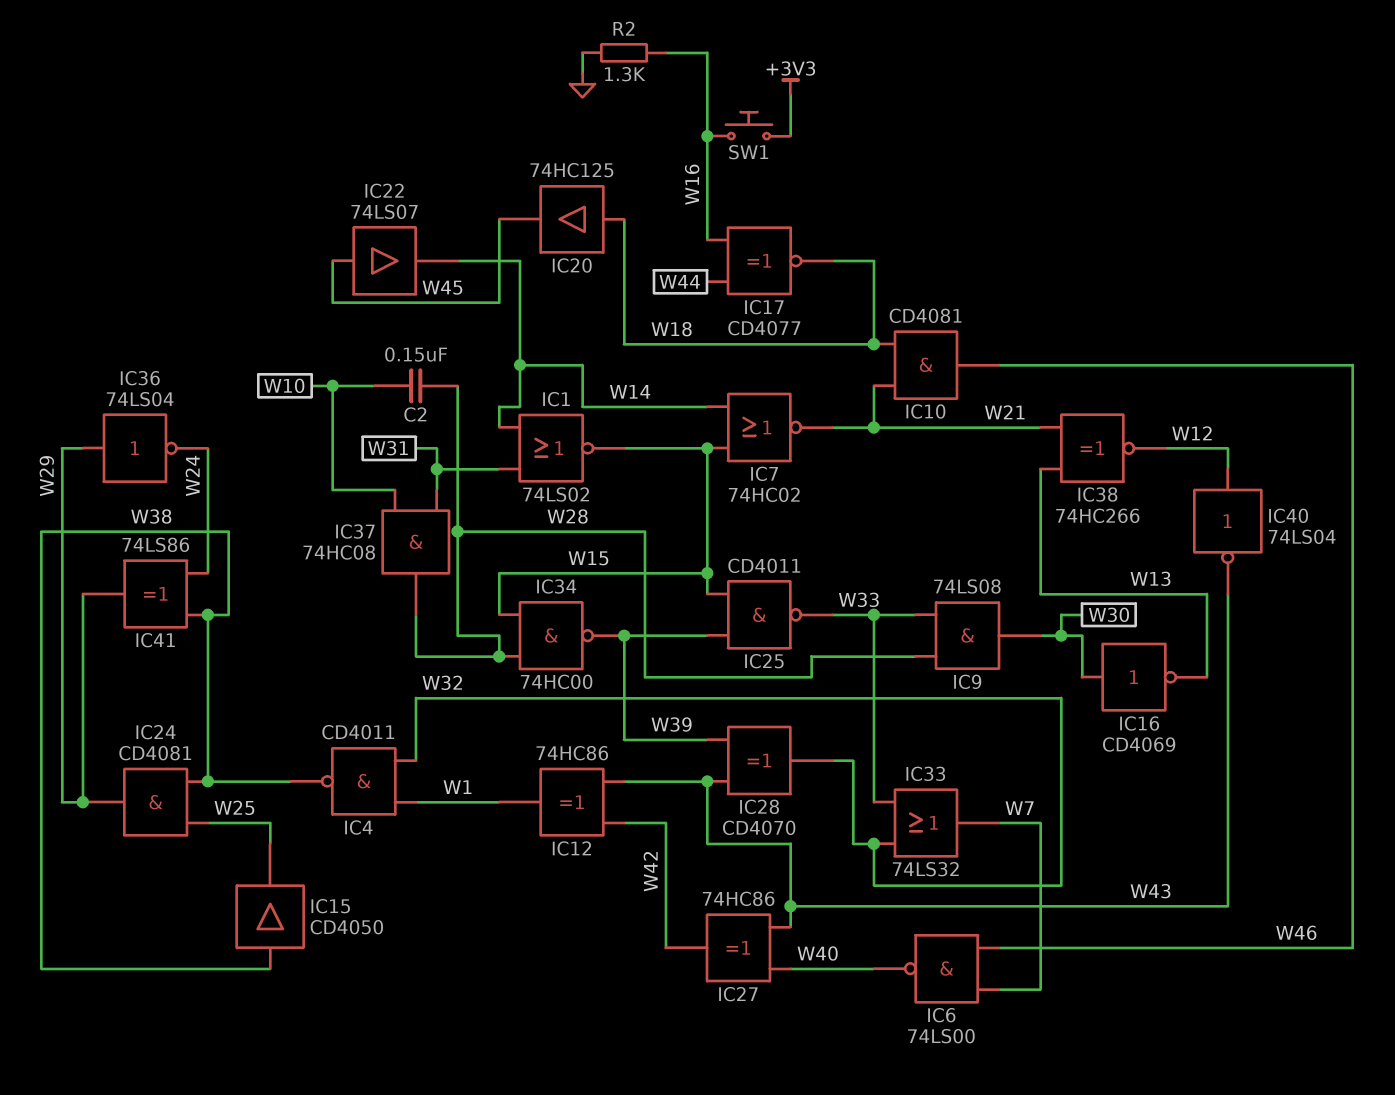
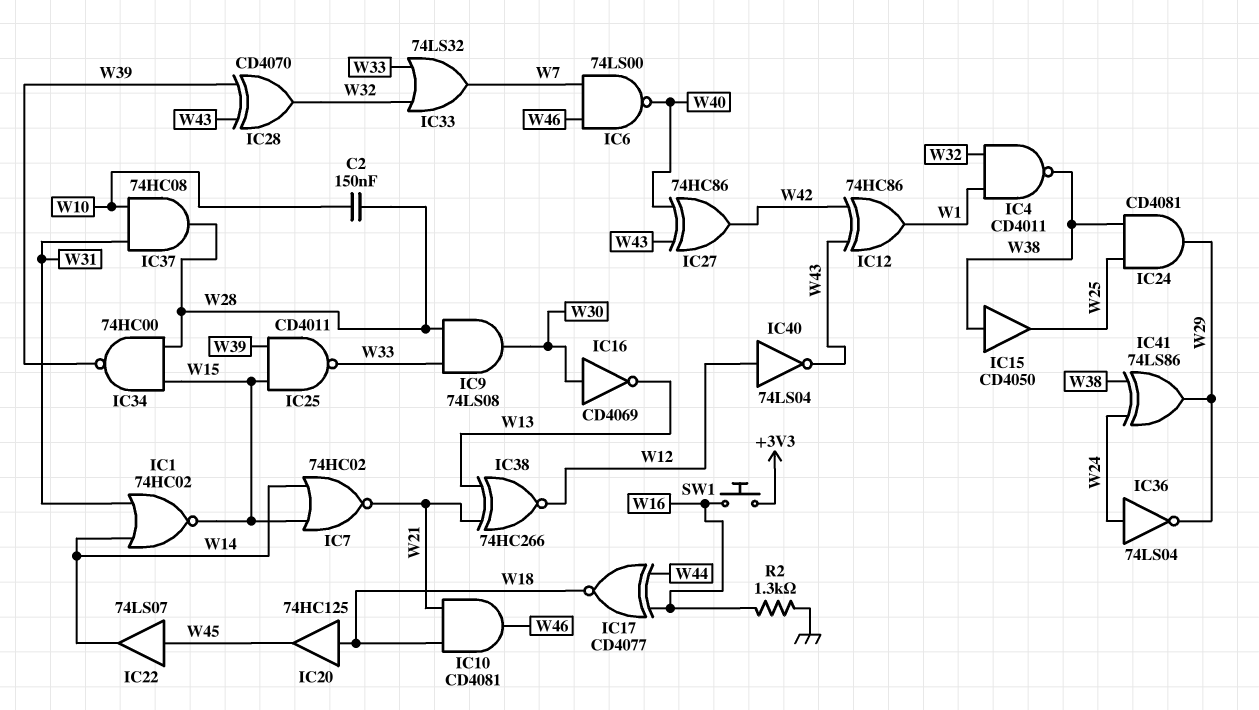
IC1: NOR 74LS02 (in W14, in W31, out W15) -> NOR 74HC02 (in W14, in W31, out W15)
IC36: NOT 74LS04 (in W29, out W24) -> NOT 74LS04 (in W24, out W29)

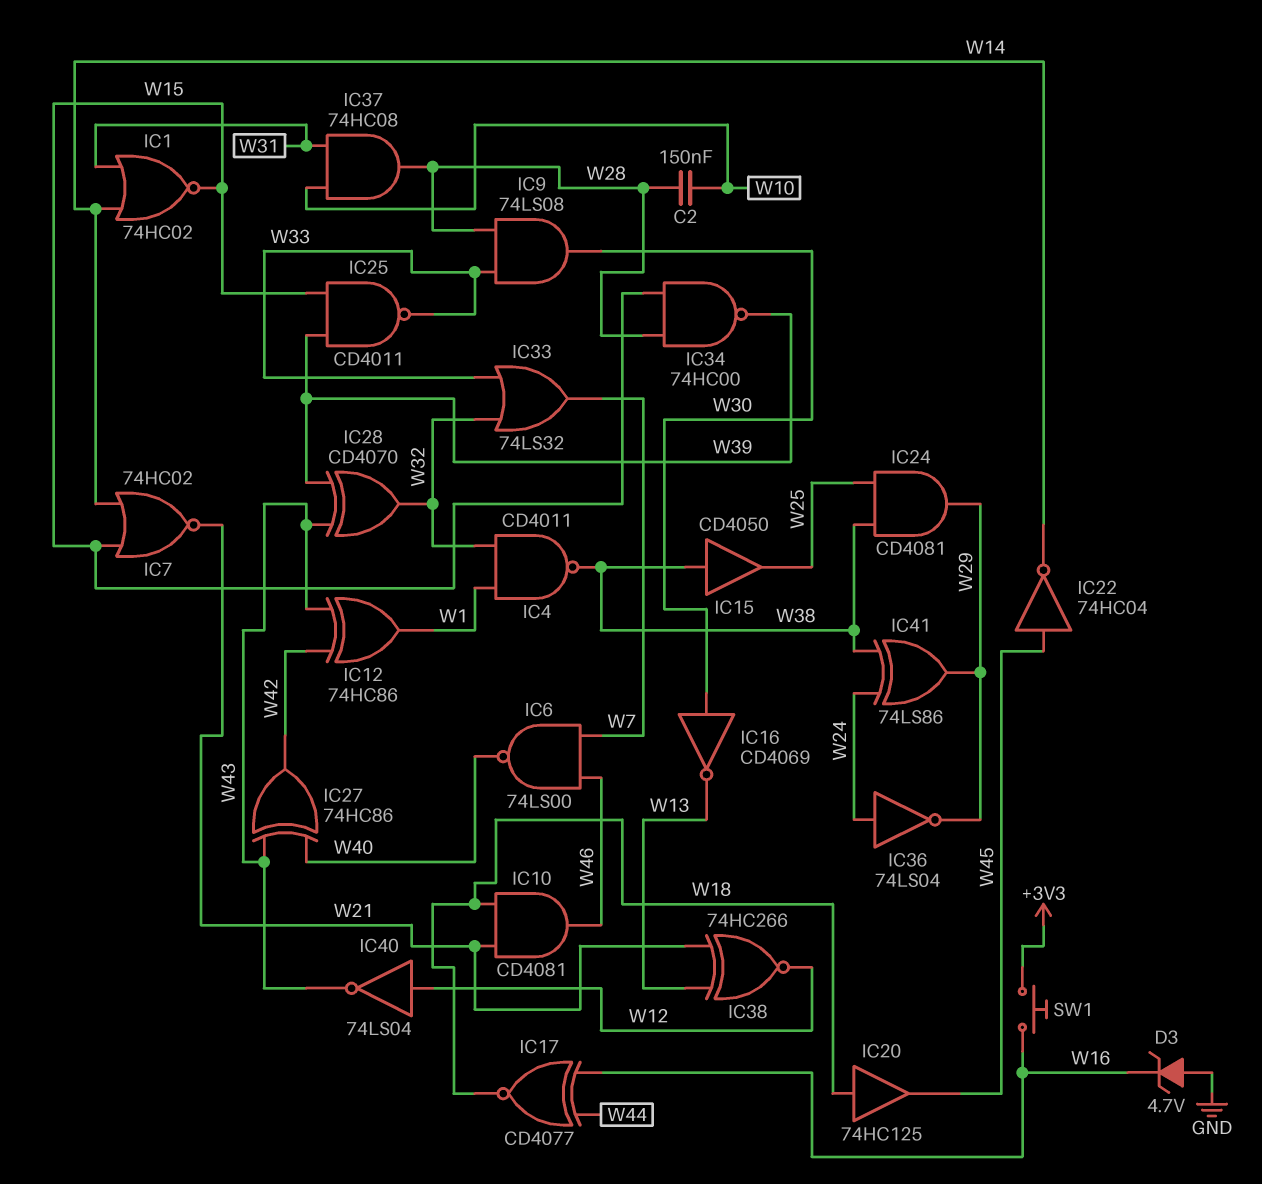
D3: none -> zener 4.7V (A GND, K W16)
IC22: buffer 74LS07 (in W45, out W14) -> NOT 74HC04 (in W45, out W14)
R2: 1.3k (GND, W16) -> none

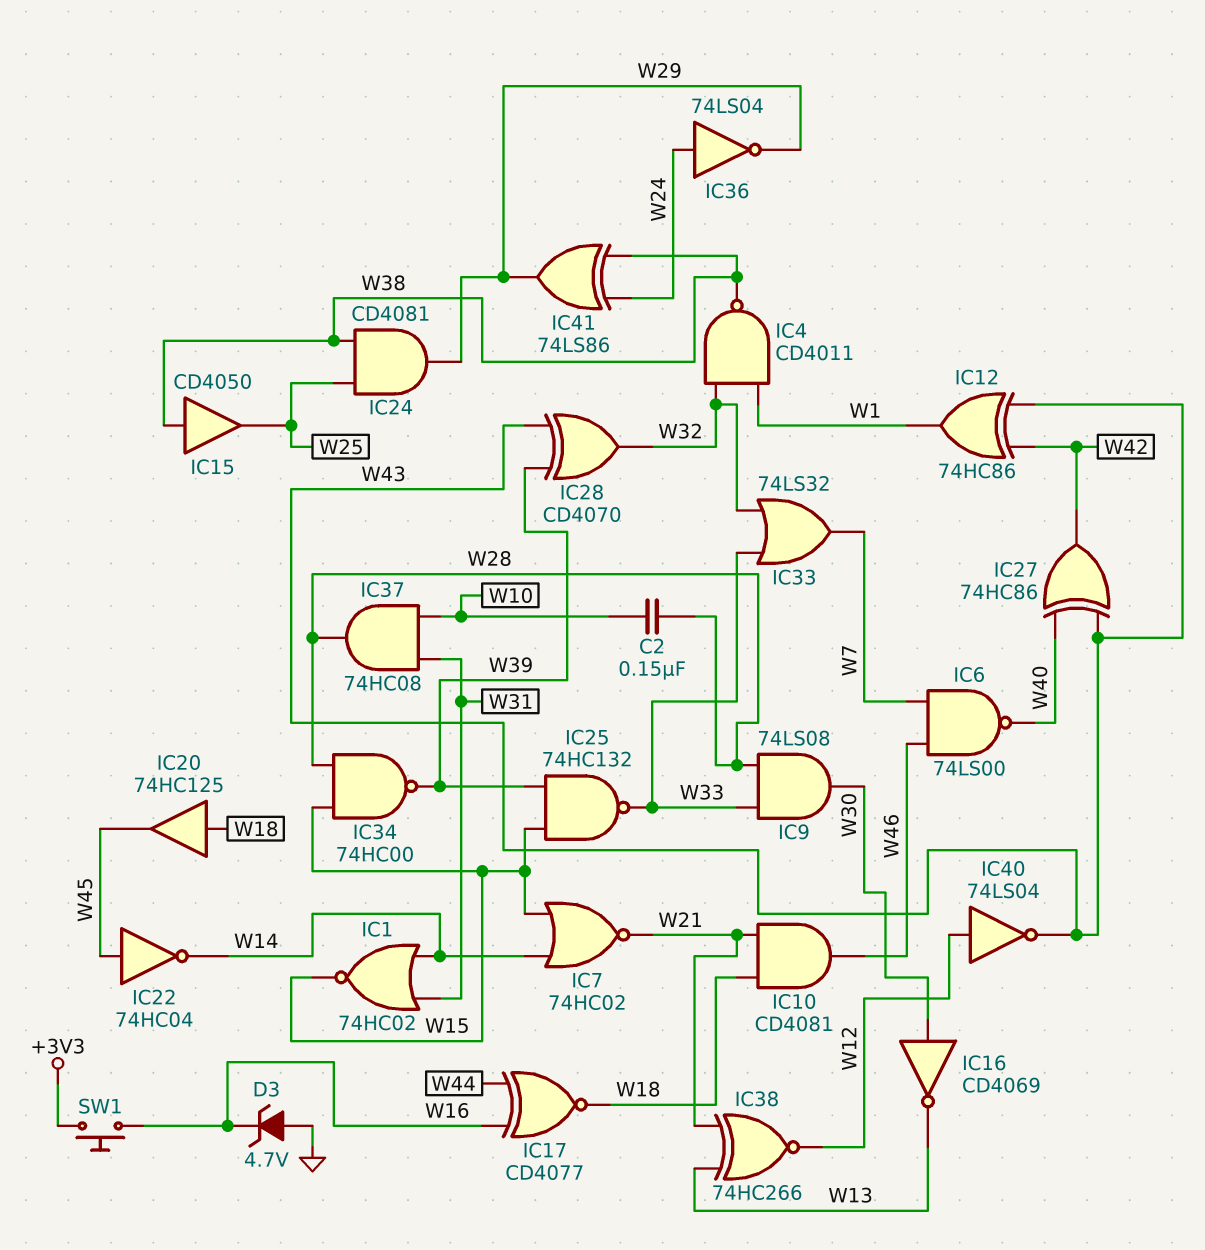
IC25: NAND CD4011 (in W15, in W39, out W33) -> NAND 74HC132 (in W15, in W39, out W33)

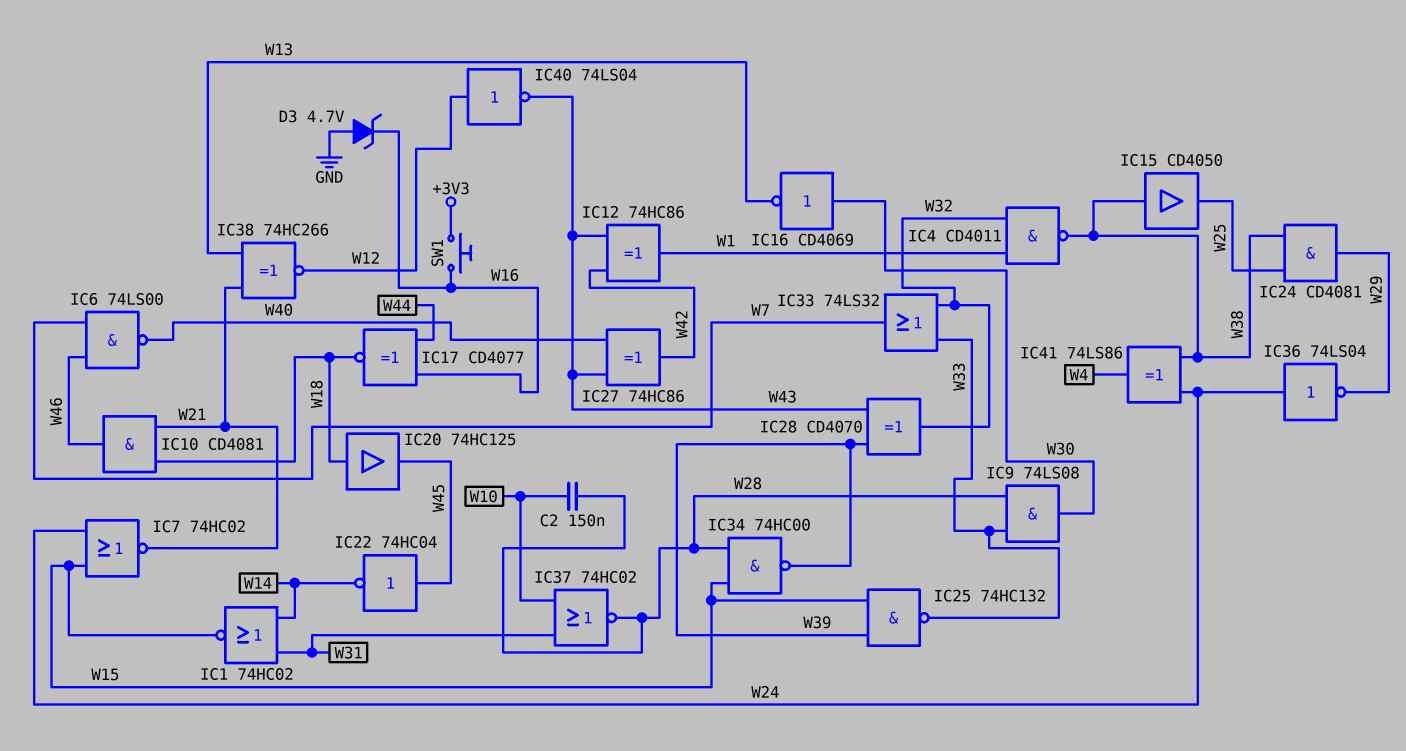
IC7: NOR 74HC02 (in W14, in W15, out W21) -> NOR 74HC02 (in W15, in W24, out W21)
IC37: AND 74HC08 (in W10, in W31, out W28) -> NOR 74HC02 (in W10, in W31, out W28)
IC41: XOR 74LS86 (in W24, in W38, out W29) -> XOR 74LS86 (in W24, in W38, out W4)

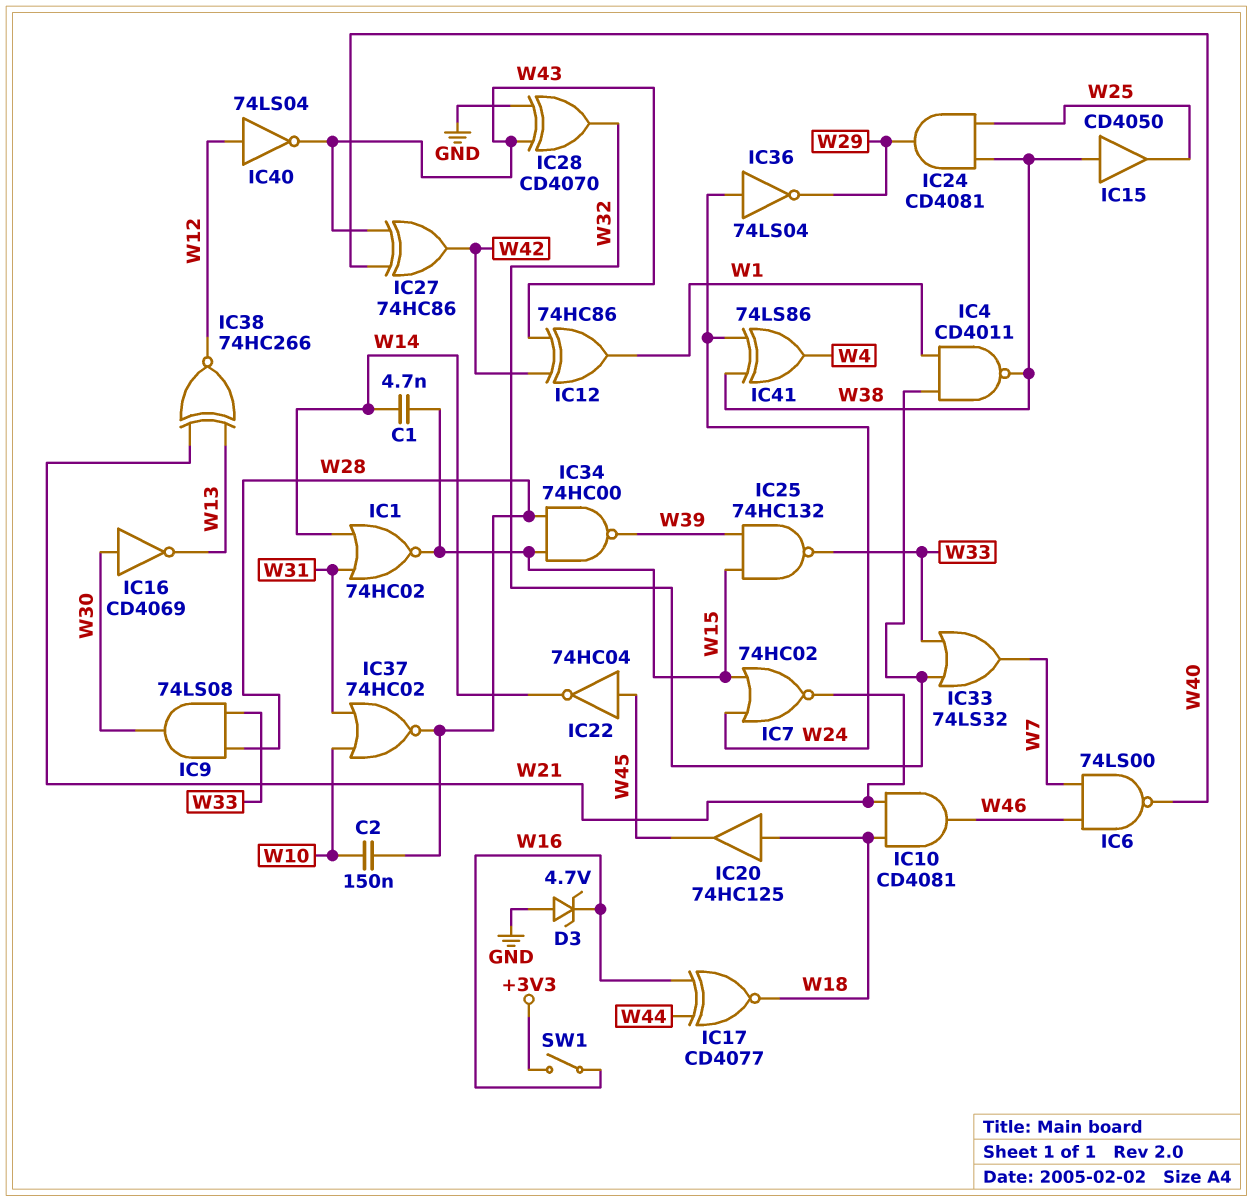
C1: none -> 4.7nF (W14, W15)
IC28: XOR CD4070 (in W39, in W43, out W32) -> XOR CD4070 (in GND, in W43, out W32)
SW1: button (+3V3, W16) -> switch (+3V3, W16)

